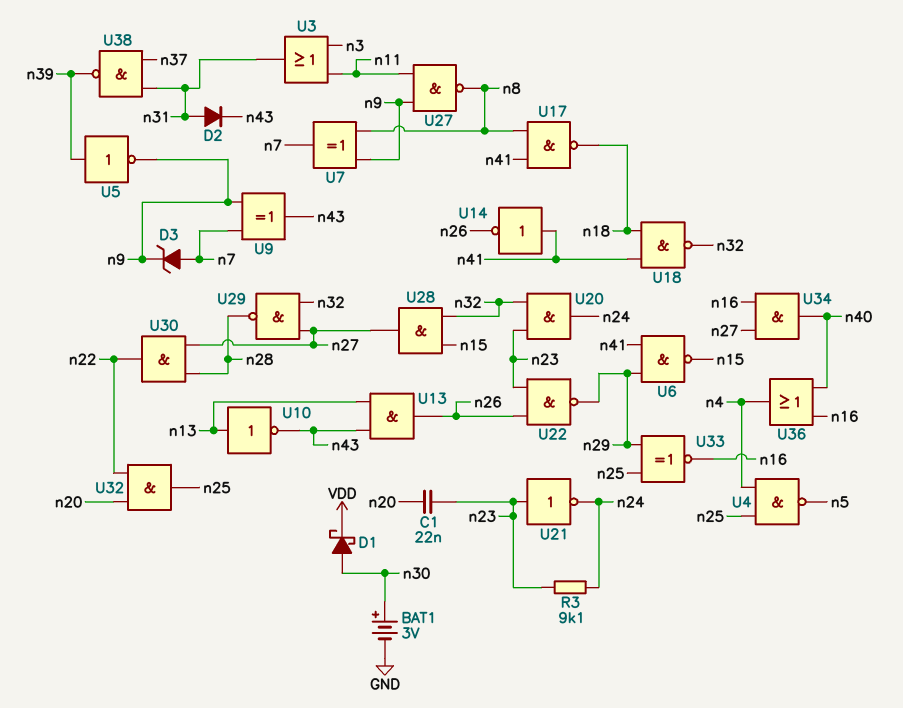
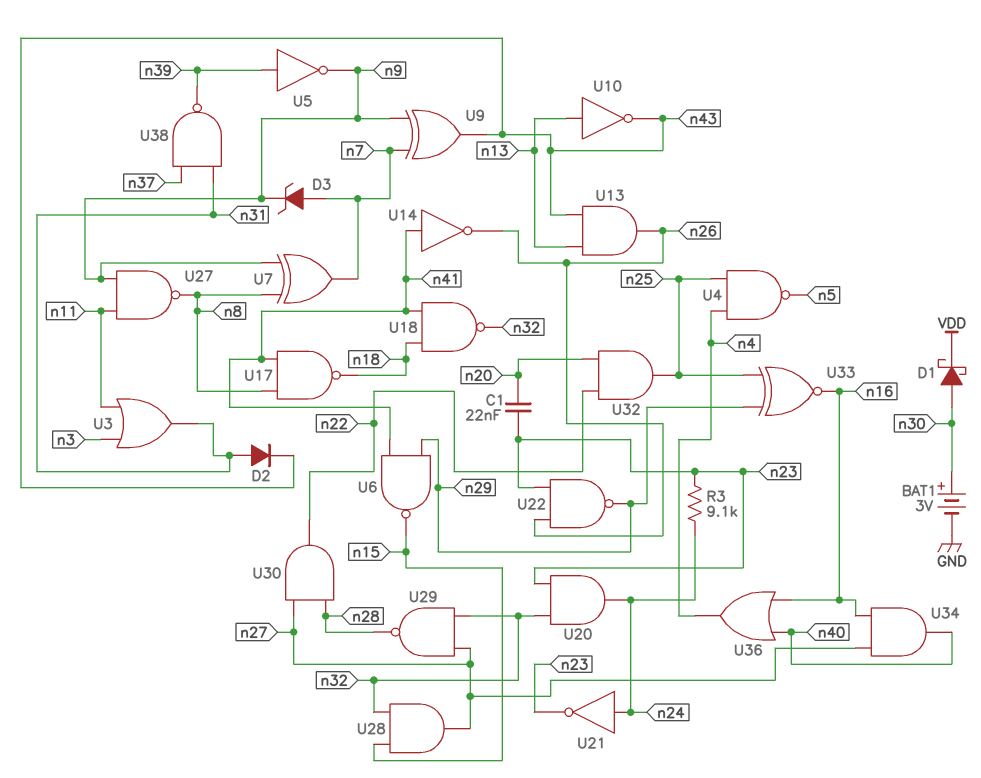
U21: NOT (in n23, out n24) -> NOT (in n24, out n23)

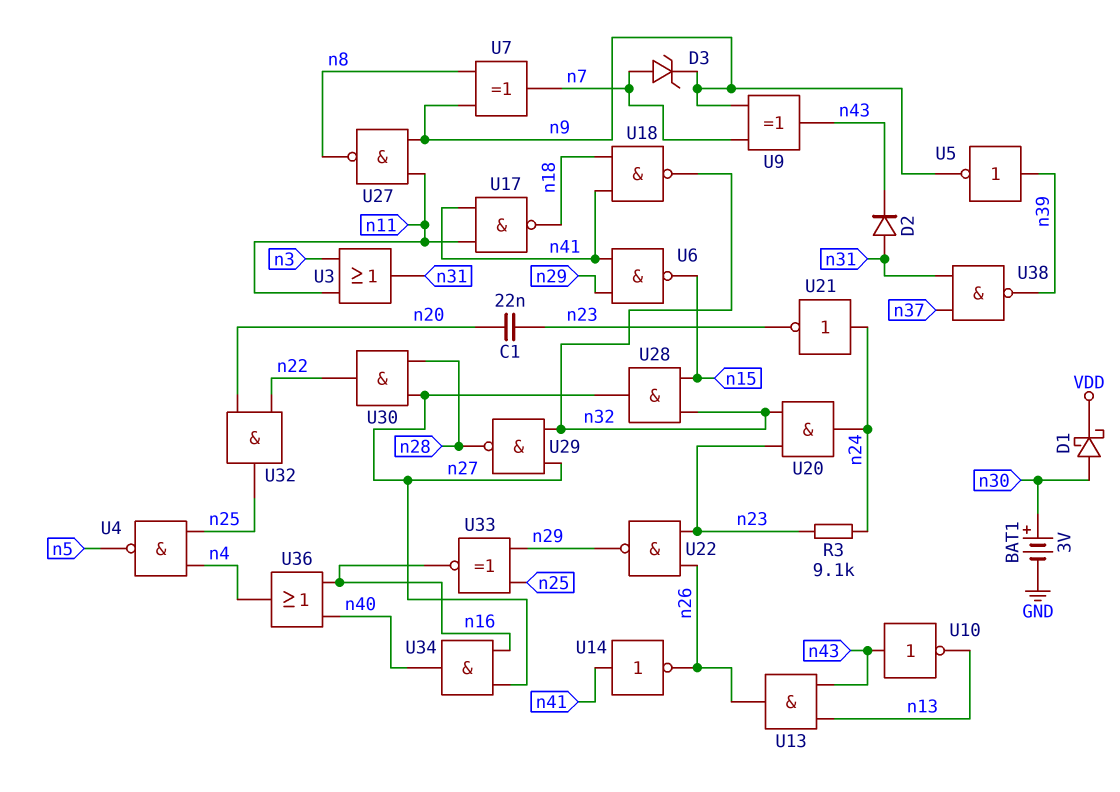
U10: NOT (in n13, out n43) -> NOT (in n43, out n13)
U17: NAND (in n8, in n41, out n18) -> NAND (in n11, in n41, out n18)

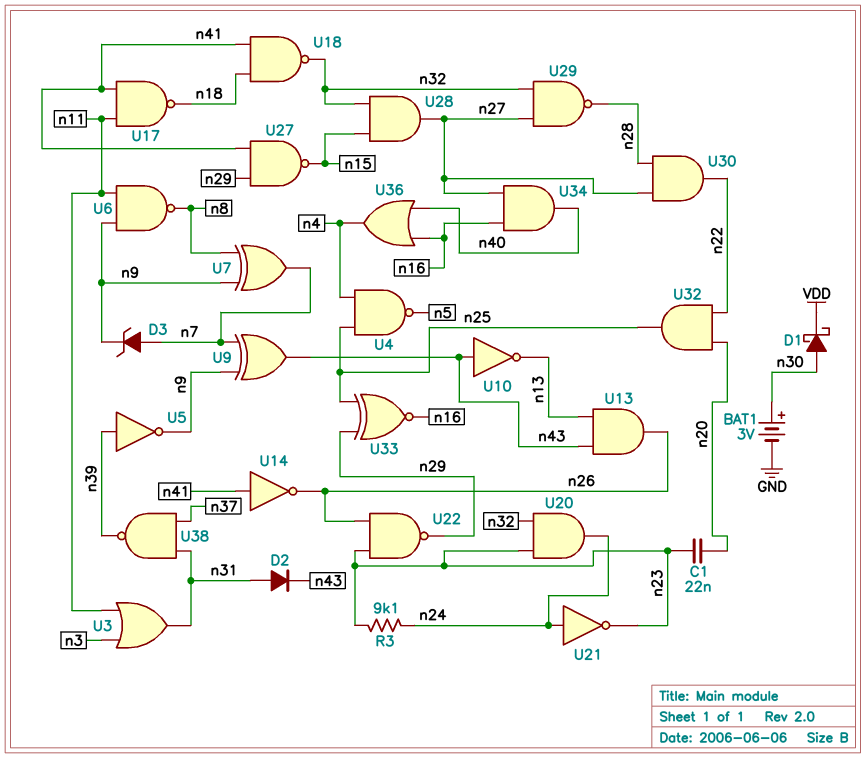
U6: NAND (in n29, in n41, out n15) -> NAND (in n9, in n11, out n8)
U27: NAND (in n9, in n11, out n8) -> NAND (in n29, in n41, out n15)

